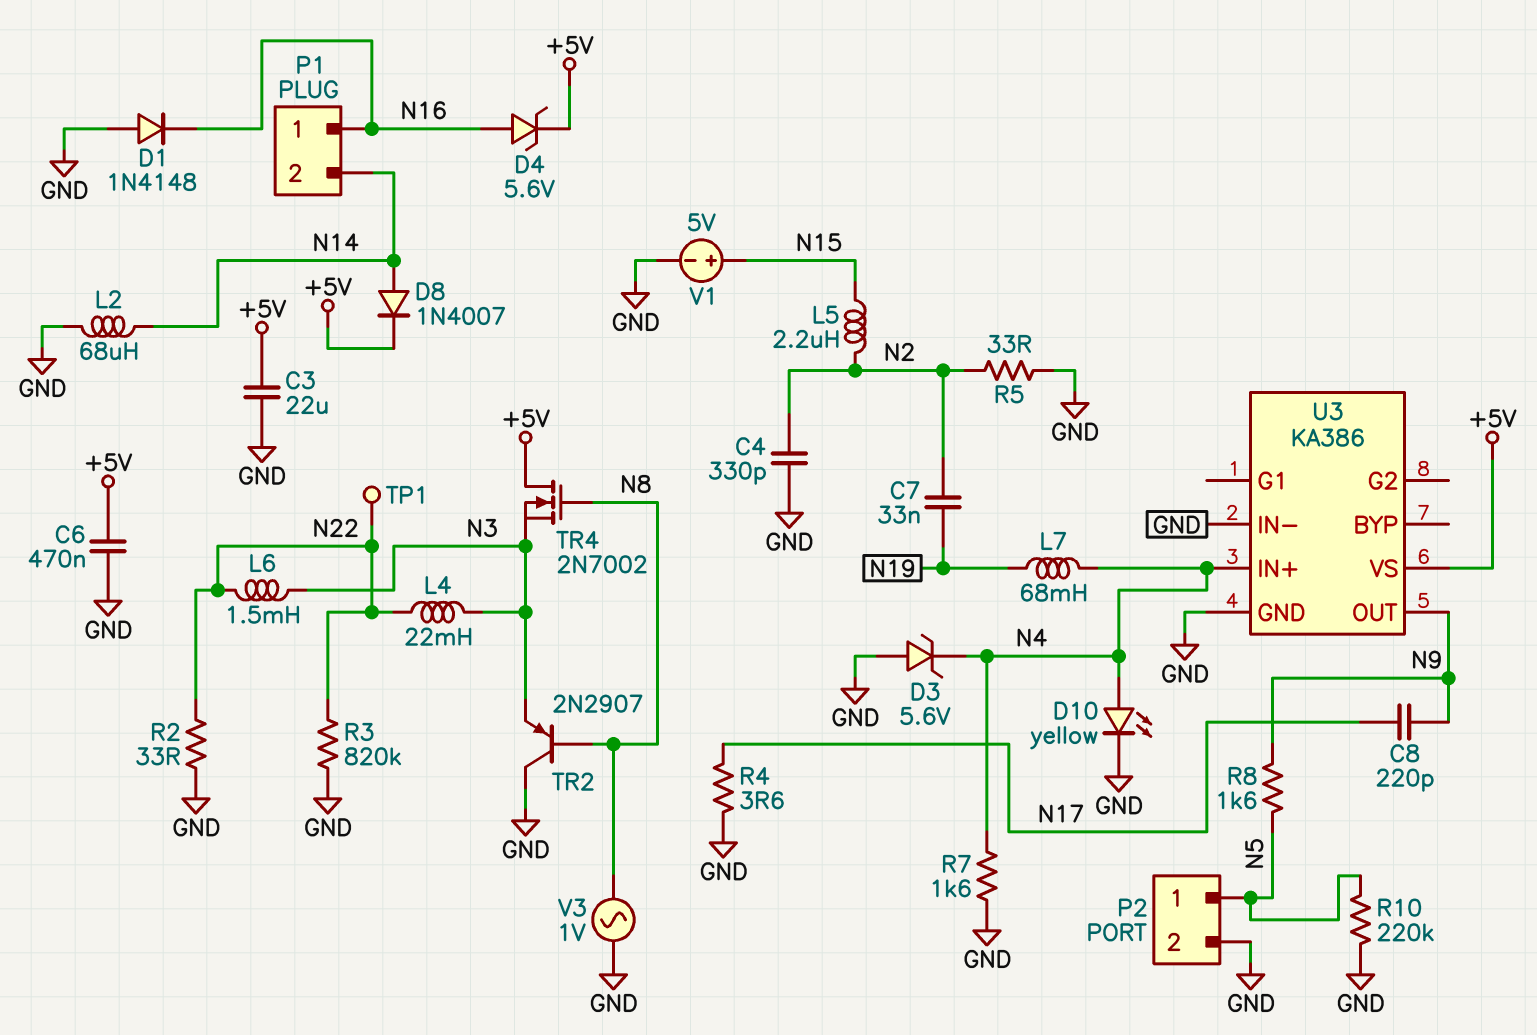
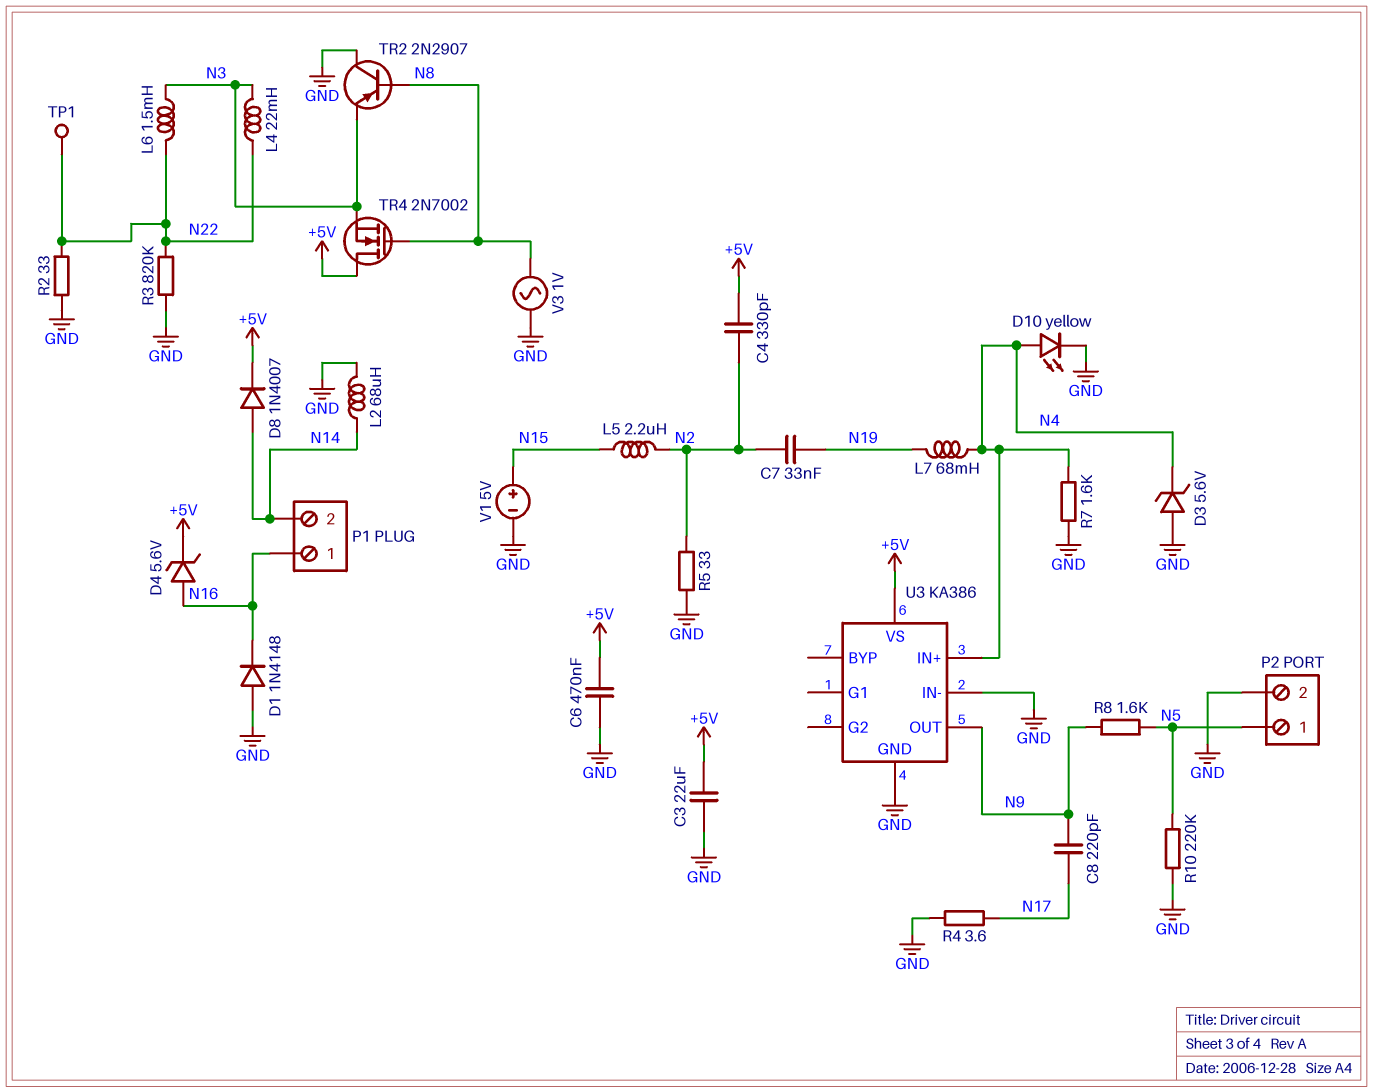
C4: 330pF (GND, N2) -> 330pF (+5V, N2)

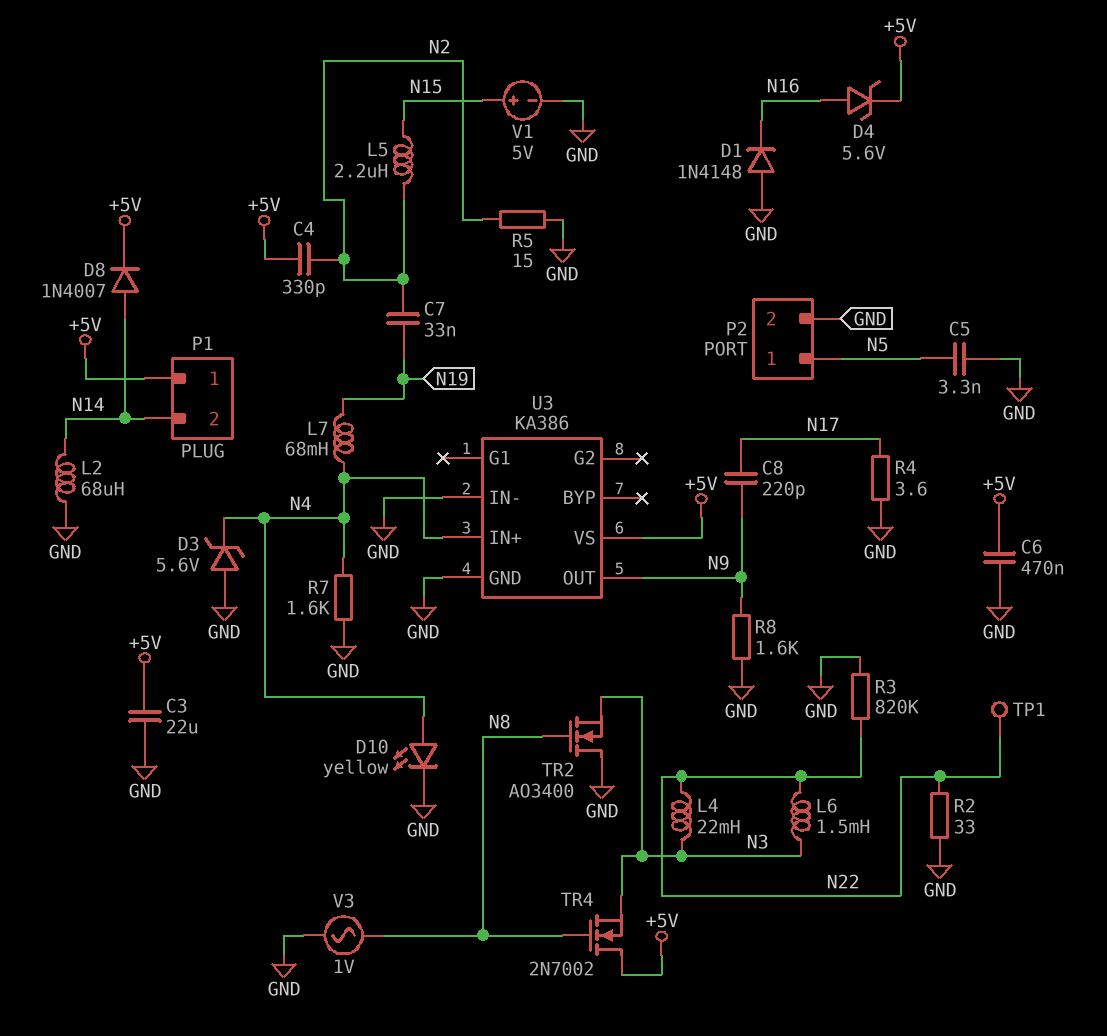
C5: none -> 3.3nF (GND, N5)
P1 pin 1: N16 -> +5V
R5: 33 (GND, N2) -> 15 (GND, N2)
R8: 1.6k (N5, N9) -> 1.6k (GND, N9)
R10: 220k (GND, N5) -> none
TR2: PNP 2N2907 (B N8, C GND, E N3) -> NMOS AO3400 (G N8, D GND, S N3)

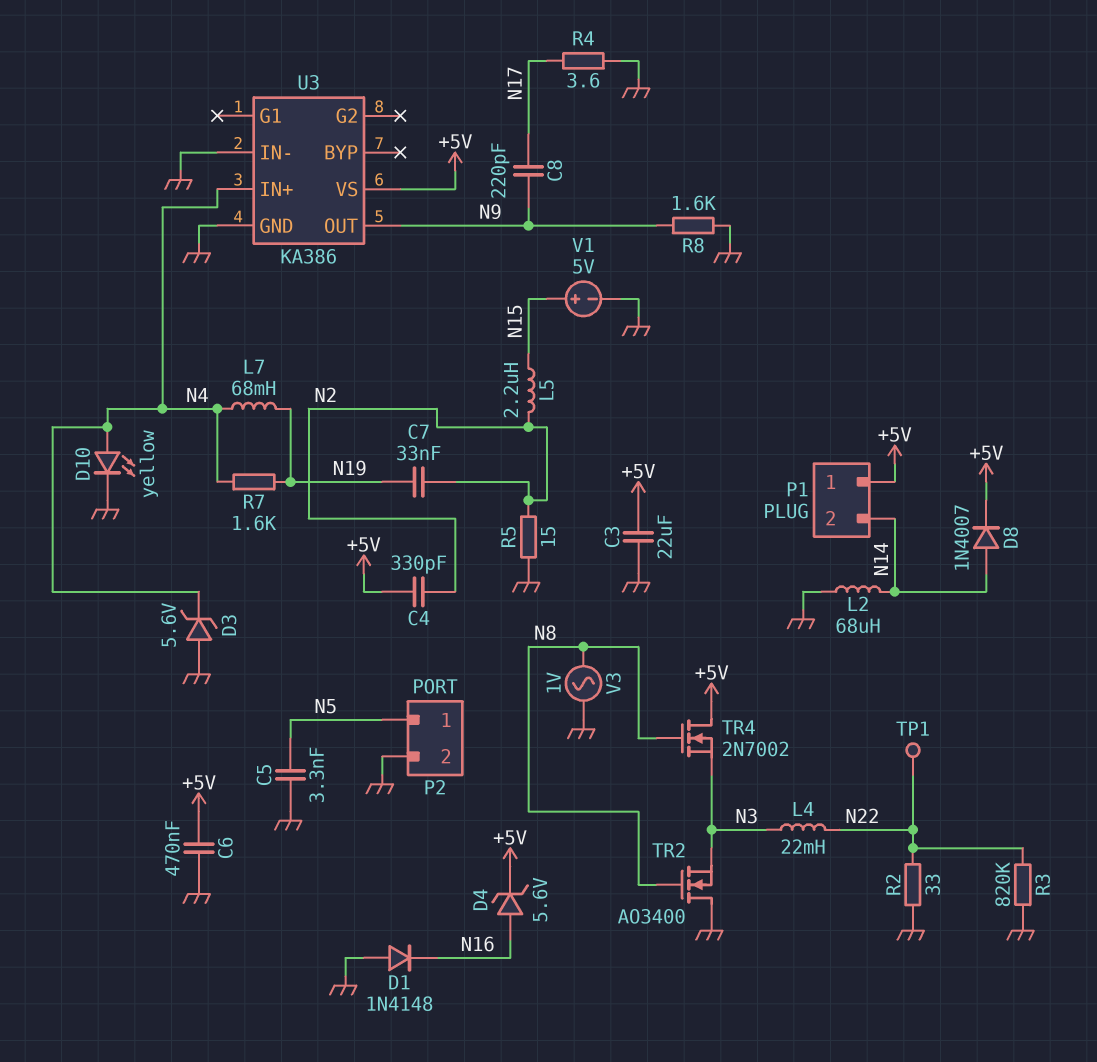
L6: 1.5mH (N3, N22) -> none
R7: 1.6k (GND, N4) -> 1.6k (N4, N19)

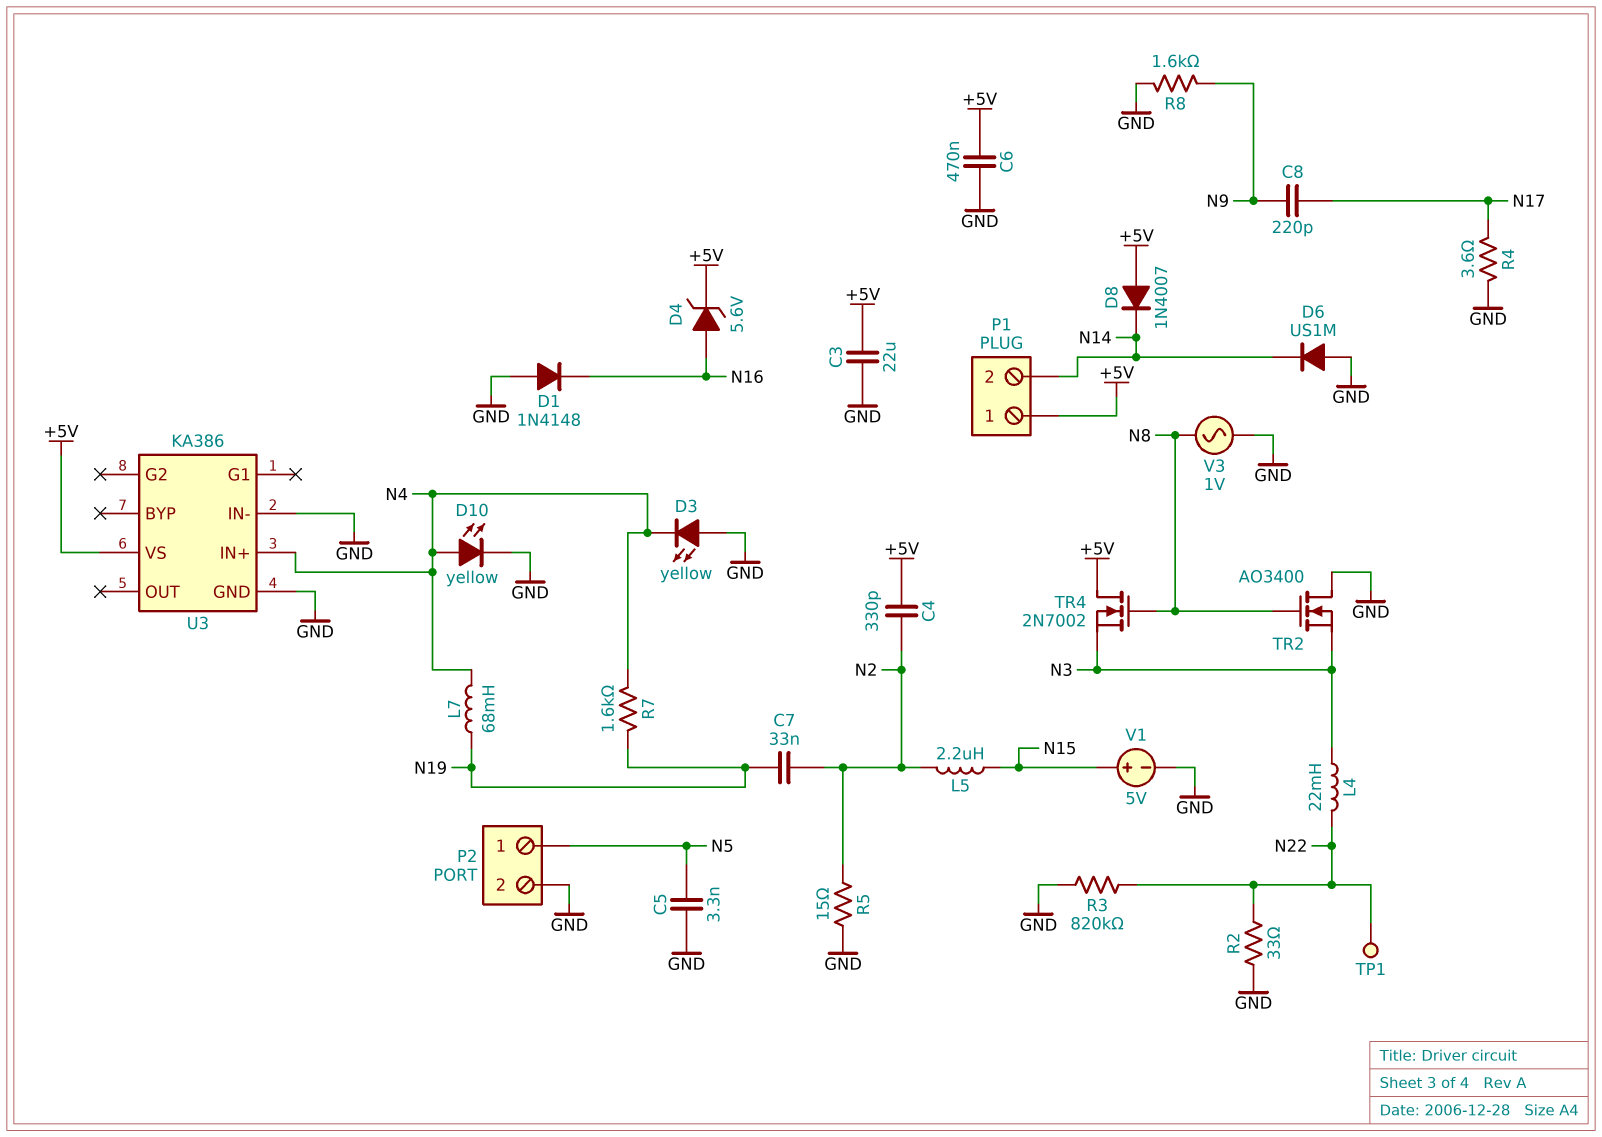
D3: zener 5.6V (A GND, K N4) -> LED yellow (A GND, K N4)
D6: none -> diode US1M (A GND, K N14)
D8: diode 1N4007 (A N14, K +5V) -> diode 1N4007 (A +5V, K N14)
L2: 68uH (GND, N14) -> none
U3 pin OUT: N9 -> none

